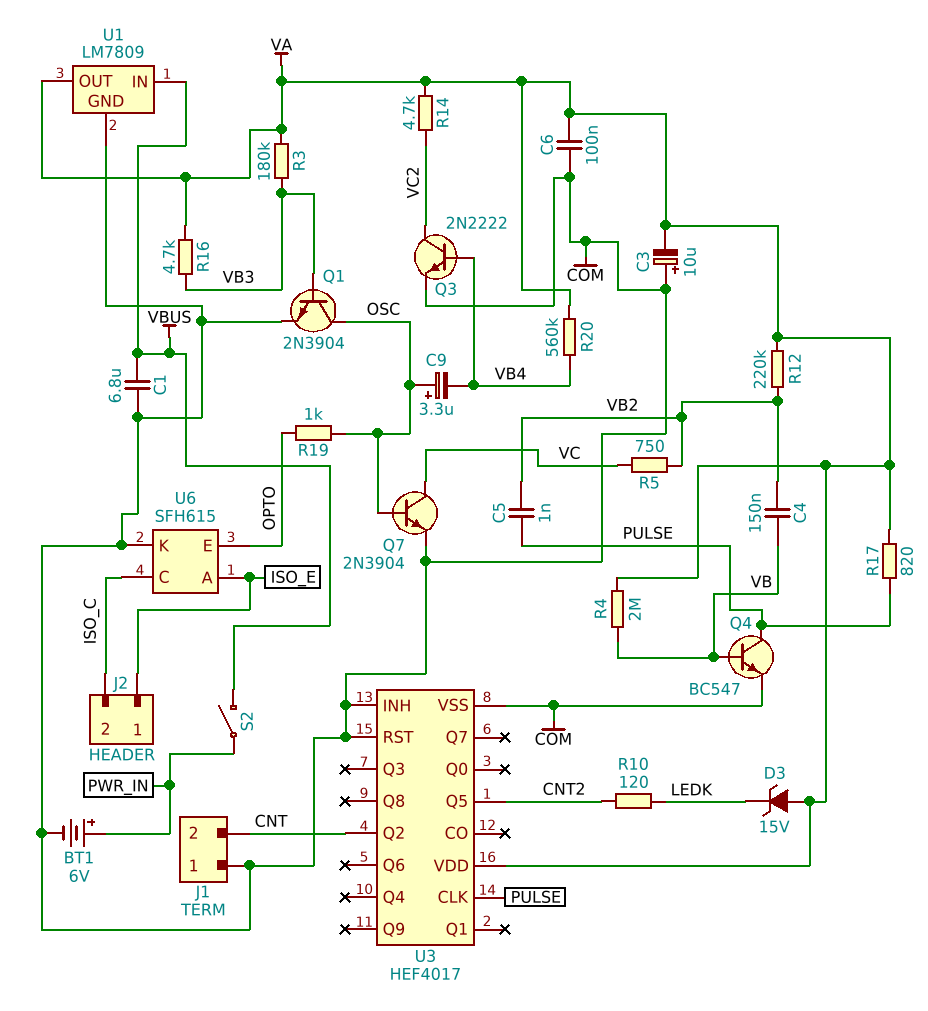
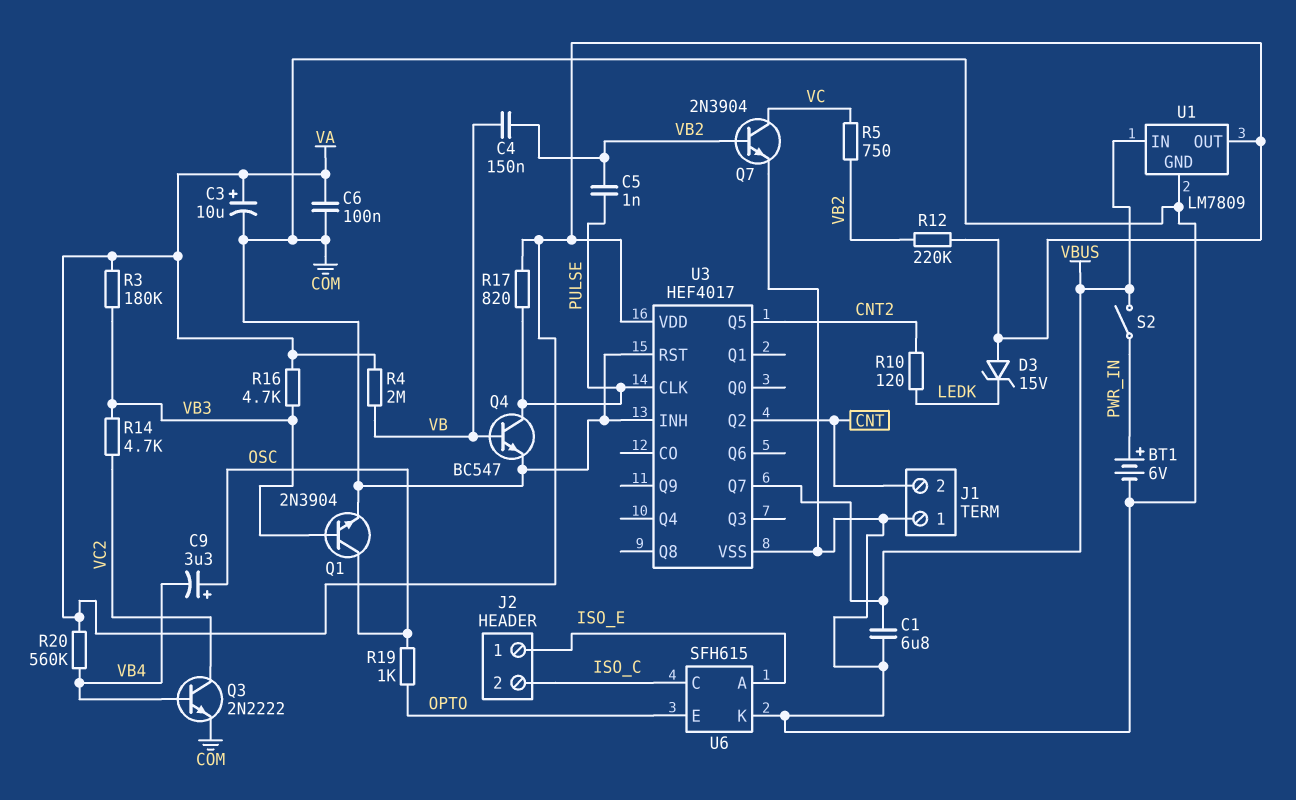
C3: 10uF (plus COM, minus VA) -> 10uF (plus VA, minus COM)
Q7: NPN 2N3904 (B OSC, C VC, E COM) -> NPN 2N3904 (B VB2, C VC, E COM)
R14: 4.7k (VA, VC2) -> 4.7k (VB3, VC2)
U3 pin Q7: none -> VBUS

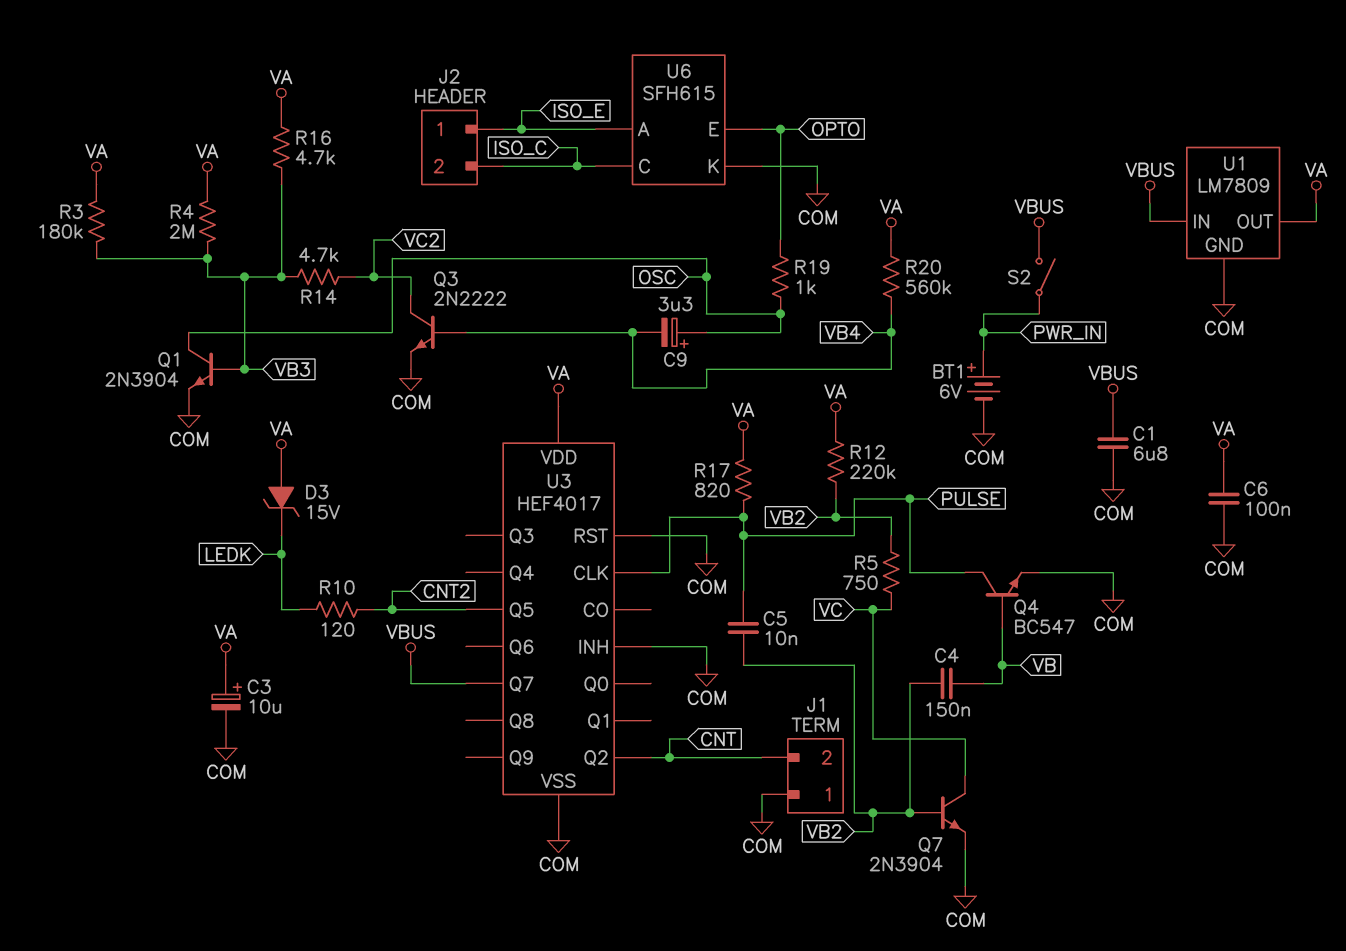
C5: 1nF (PULSE, VB2) -> 10nF (PULSE, VB2)
R4: 2M (VA, VB) -> 2M (VA, VB3)

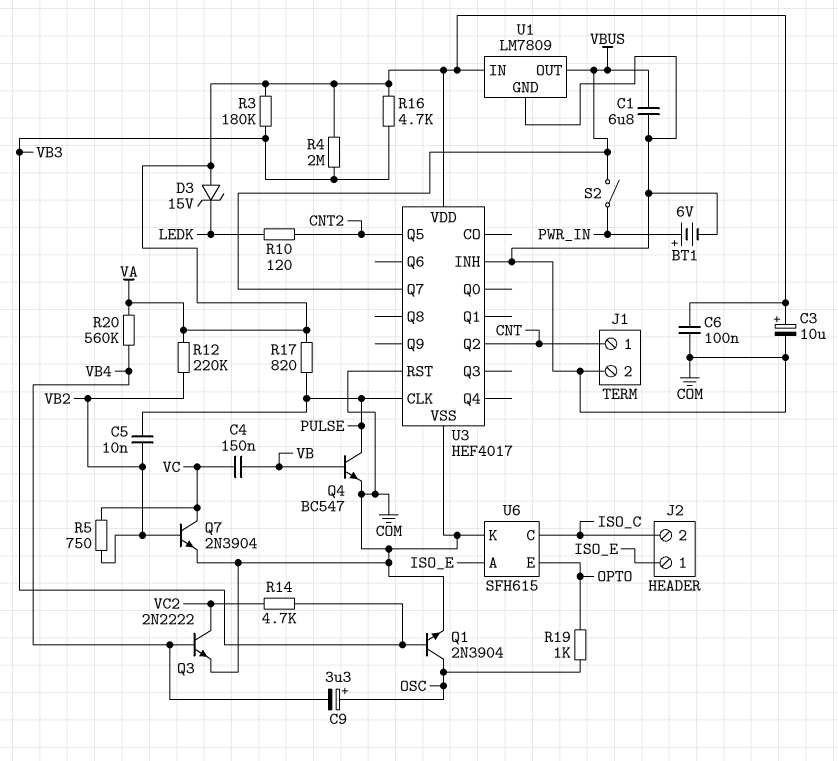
C4: 150nF (VB, VB2) -> 150nF (VB, VC)
J1 pin 1: COM -> CNT
J1 pin 2: CNT -> COM
U1 pin IN: VBUS -> VA
U1 pin OUT: VA -> VBUS

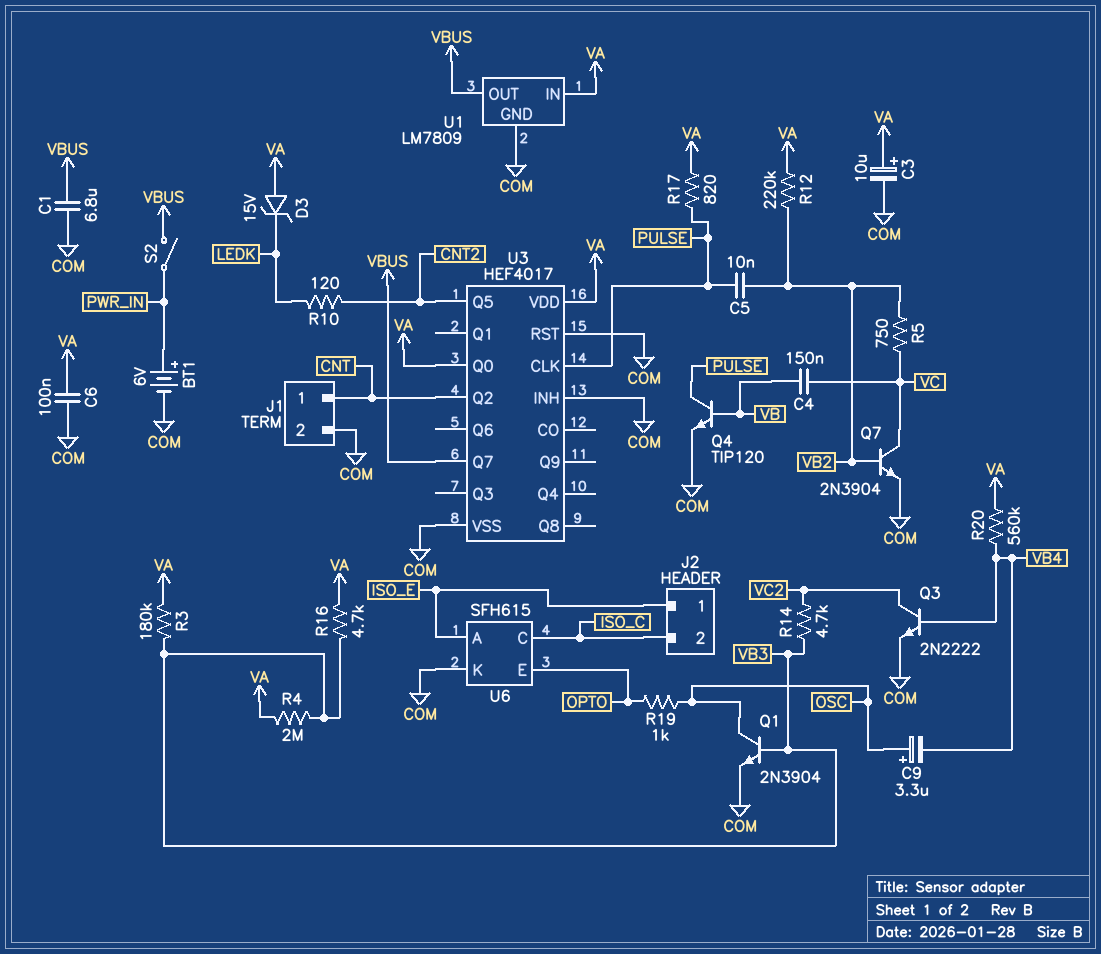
Q4: NPN BC547 (B VB, C PULSE, E COM) -> NPN TIP120 (B VB, C PULSE, E COM)
U3 pin Q0: none -> VA

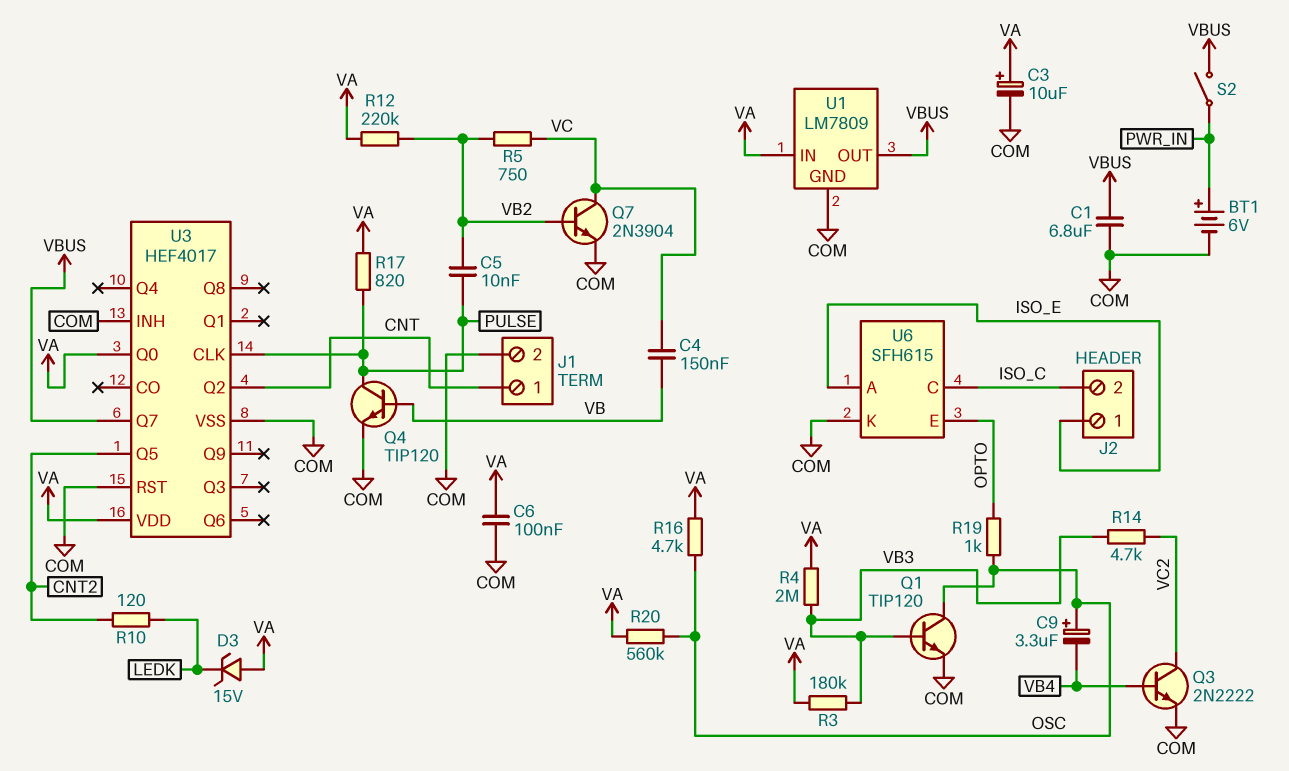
Q1: NPN 2N3904 (B VB3, C OSC, E COM) -> NPN TIP120 (B VB3, C OSC, E COM)
R16: 4.7k (VA, VB3) -> 4.7k (OSC, VA)
R20: 560k (VA, VB4) -> 560k (OSC, VA)

